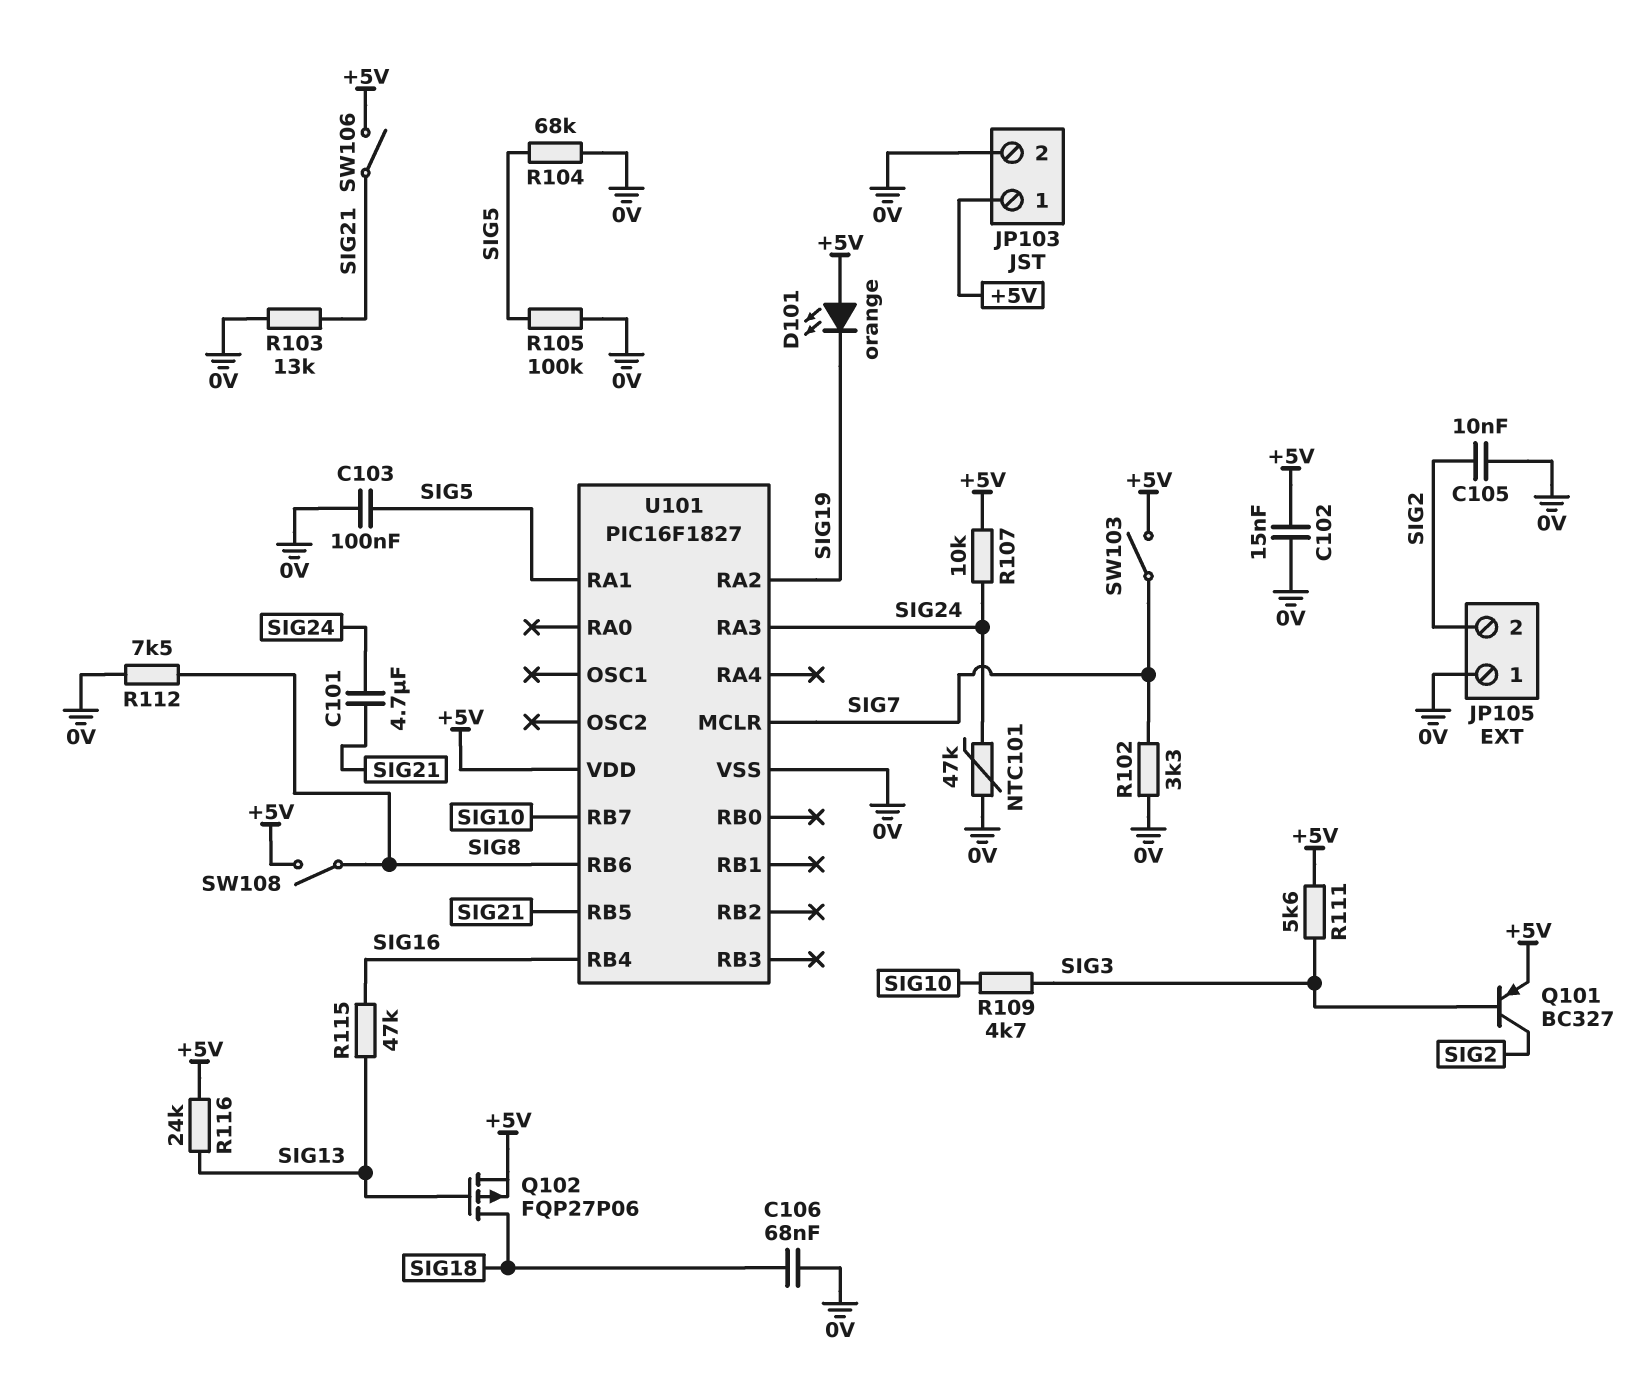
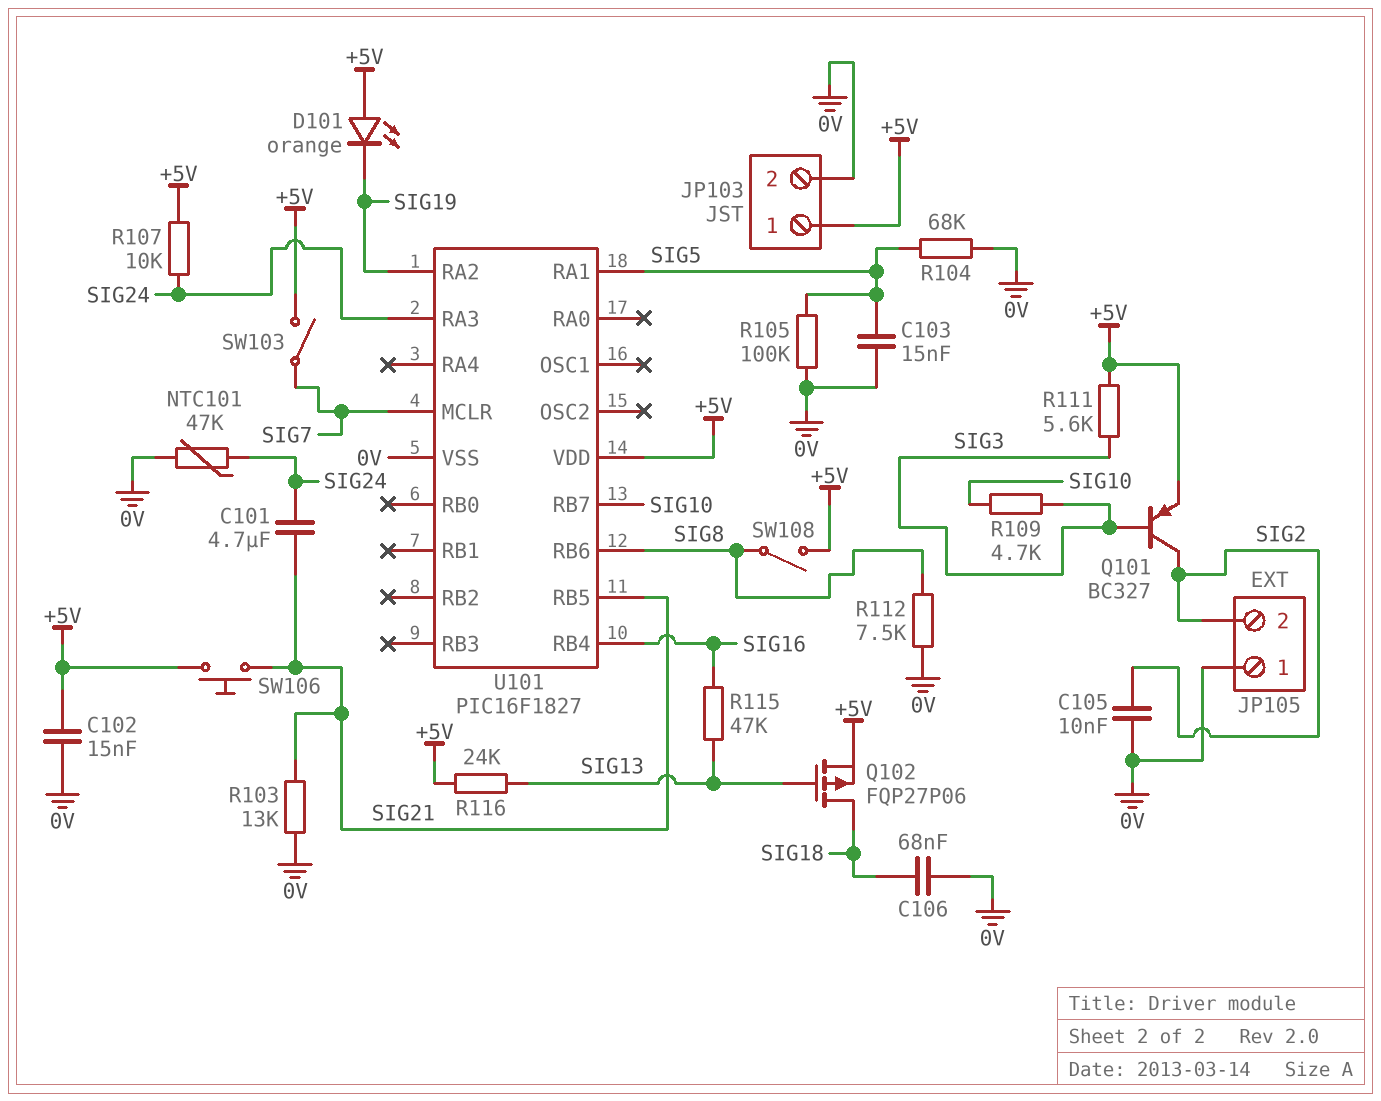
C103: 100nF (0V, SIG5) -> 15nF (0V, SIG5)
R102: 3.3k (0V, SIG7) -> none
SW106: switch (+5V, SIG21) -> button (+5V, SIG21)

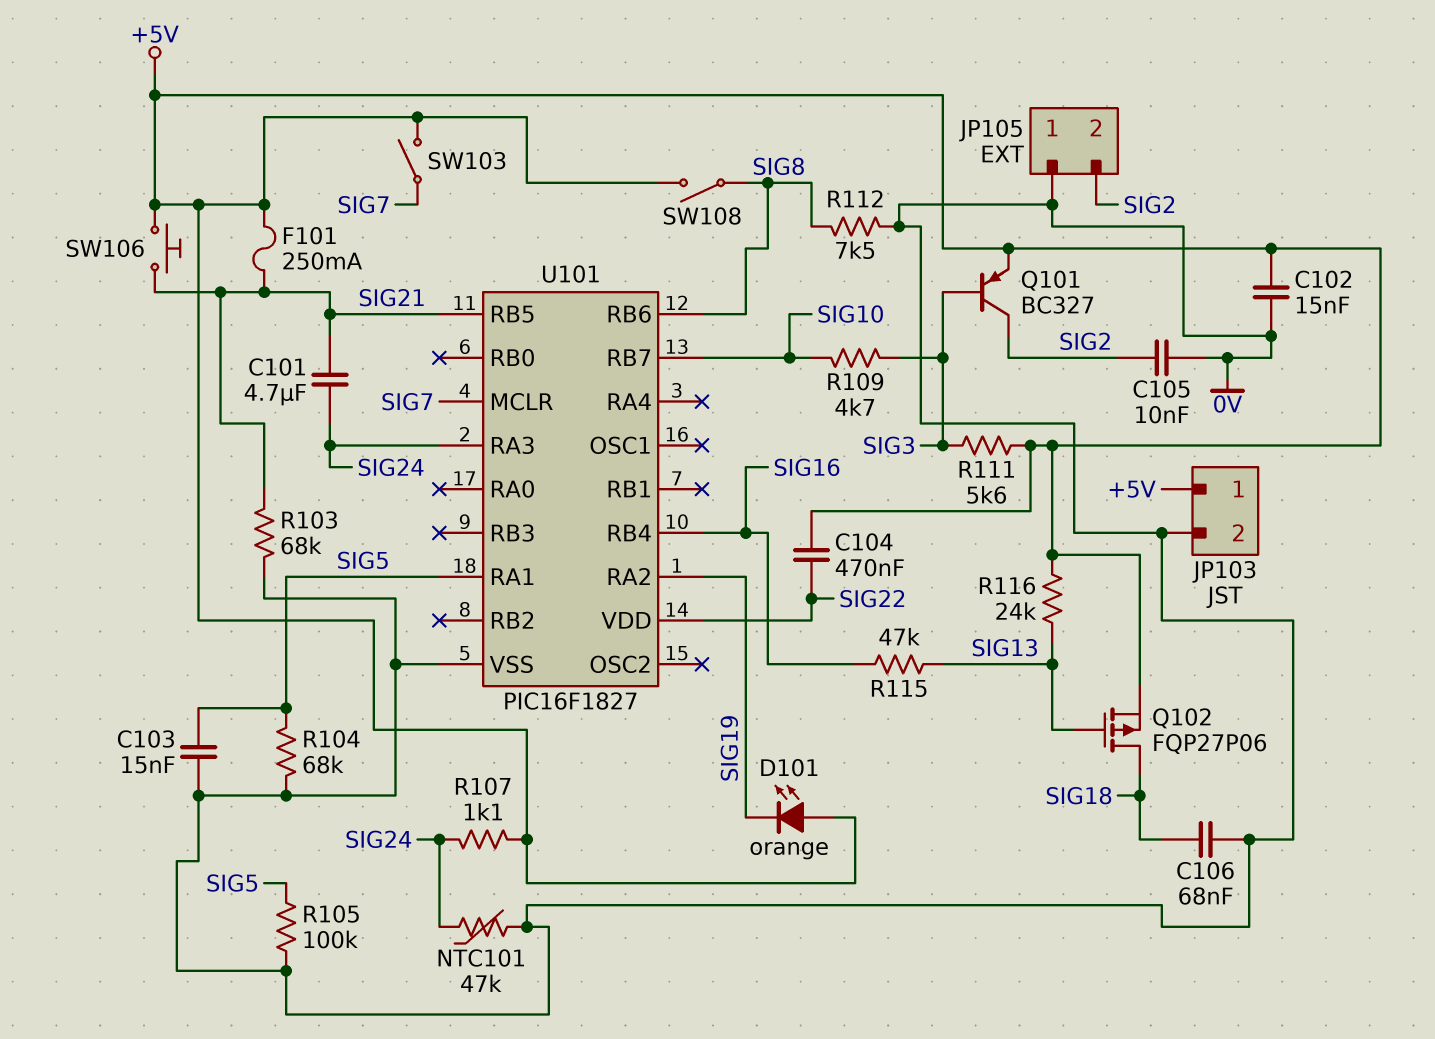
C104: none -> 470nF (+5V, SIG22)
F101: none -> 250mA (+5V, SIG21)
R103: 13k (0V, SIG21) -> 68k (0V, SIG21)
R107: 10k (+5V, SIG24) -> 1.1k (+5V, SIG24)
U101 pin VDD: +5V -> SIG22

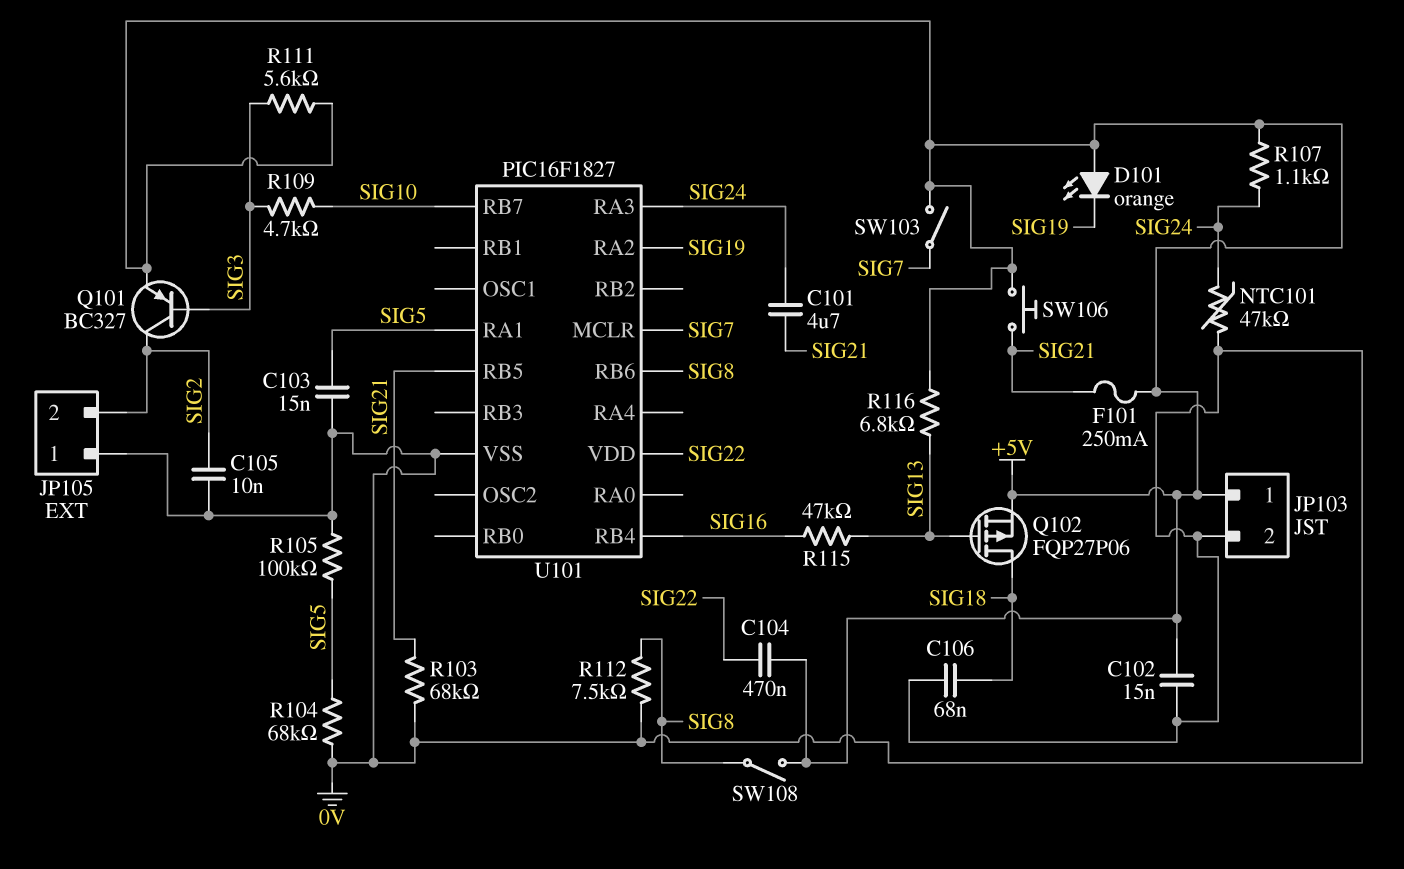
R116: 24k (+5V, SIG13) -> 6.8k (+5V, SIG13)

